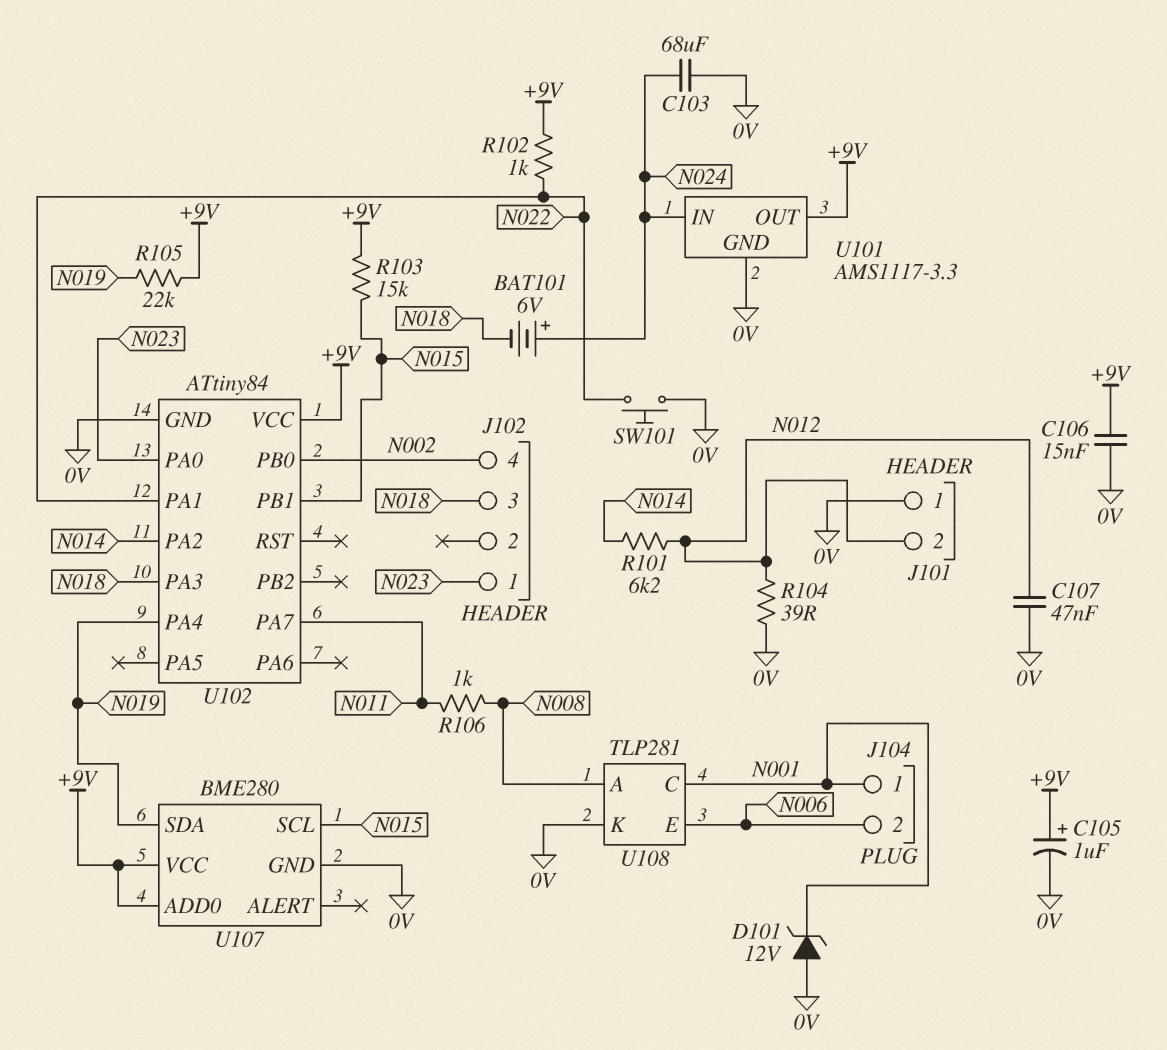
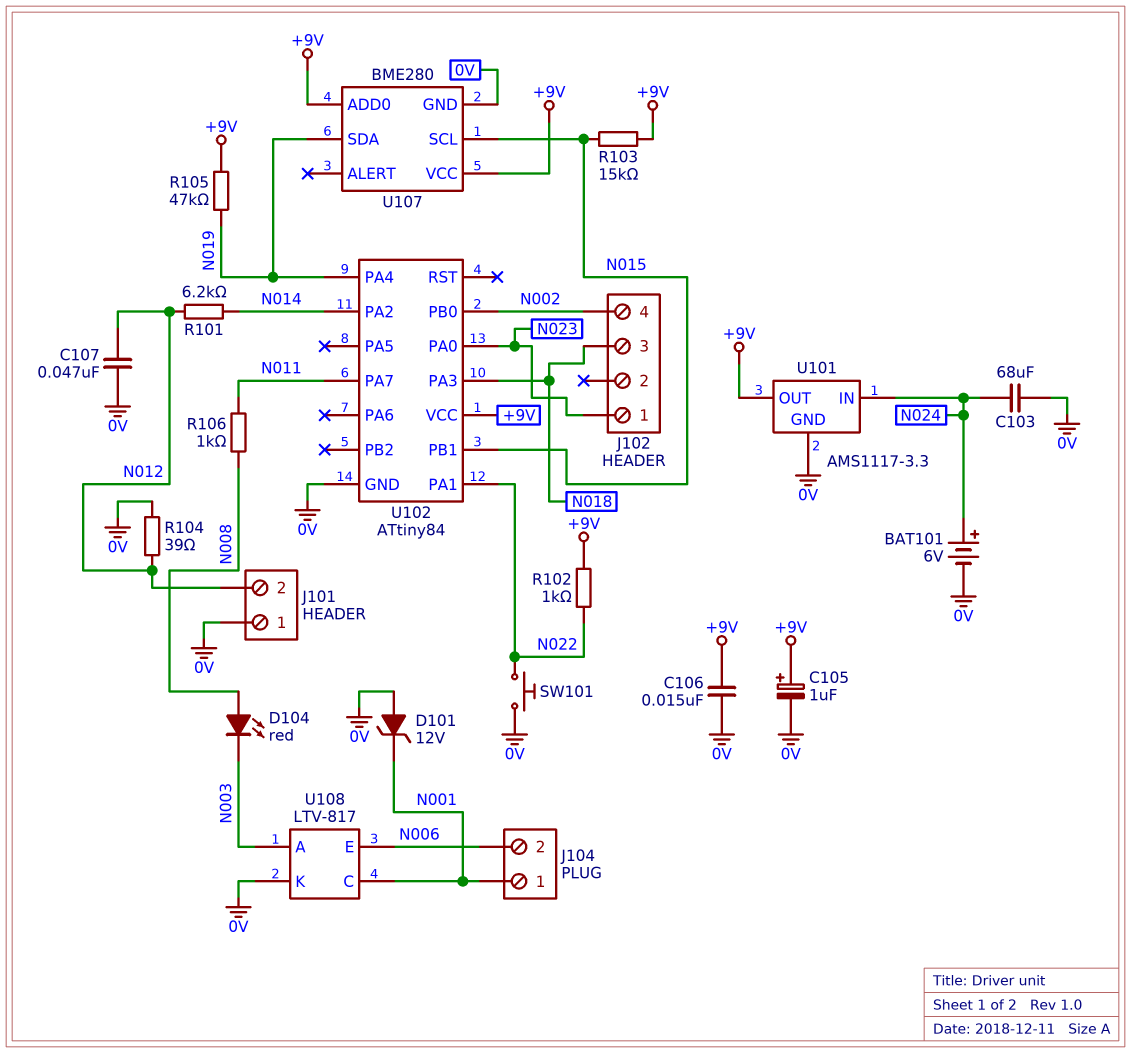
BAT101: 6V (plus N024, minus N018) -> 6V (plus N024, minus 0V)
D104: none -> LED red (A N008, K N003)
R105: 22k (+9V, N019) -> 47k (+9V, N019)
U108: TLP281 -> LTV-817
U108 pin A: N008 -> N003

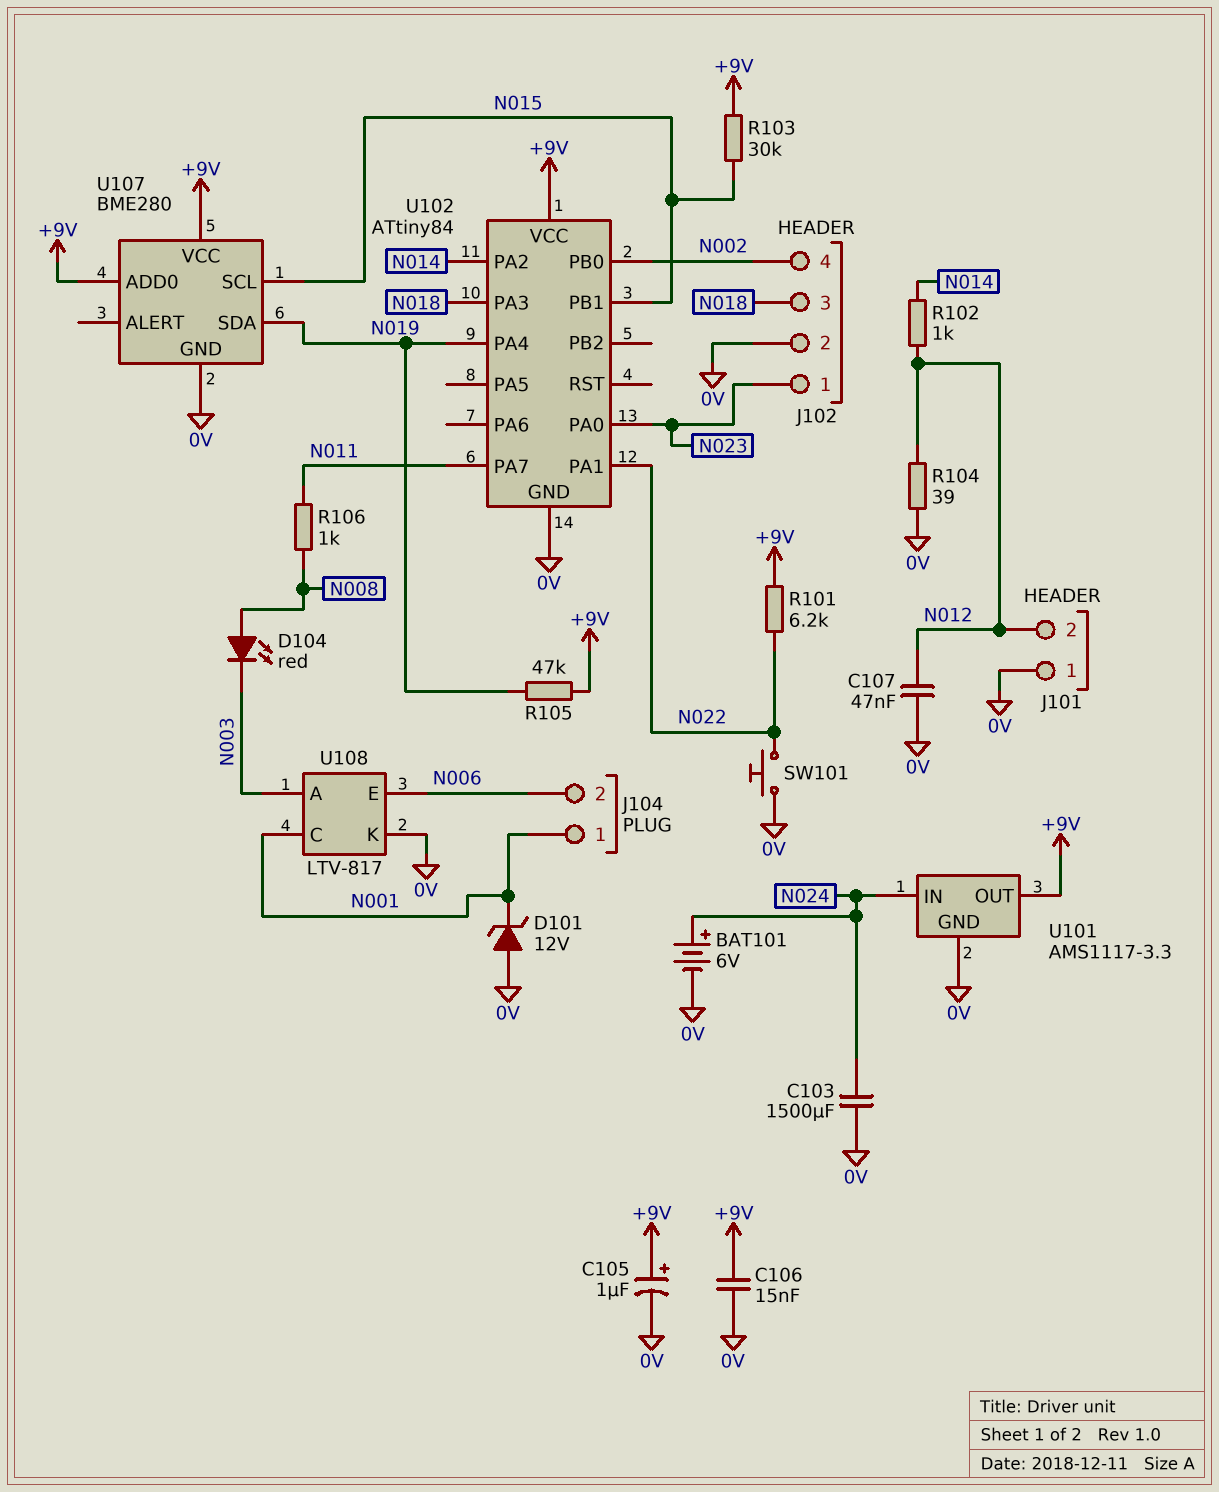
C103: 68uF (0V, N024) -> 1500uF (0V, N024)
J102 pin 2: none -> 0V
R101: 6.2k (N012, N014) -> 6.2k (+9V, N022)
R102: 1k (+9V, N022) -> 1k (N012, N014)
R103: 15k (+9V, N015) -> 30k (+9V, N015)

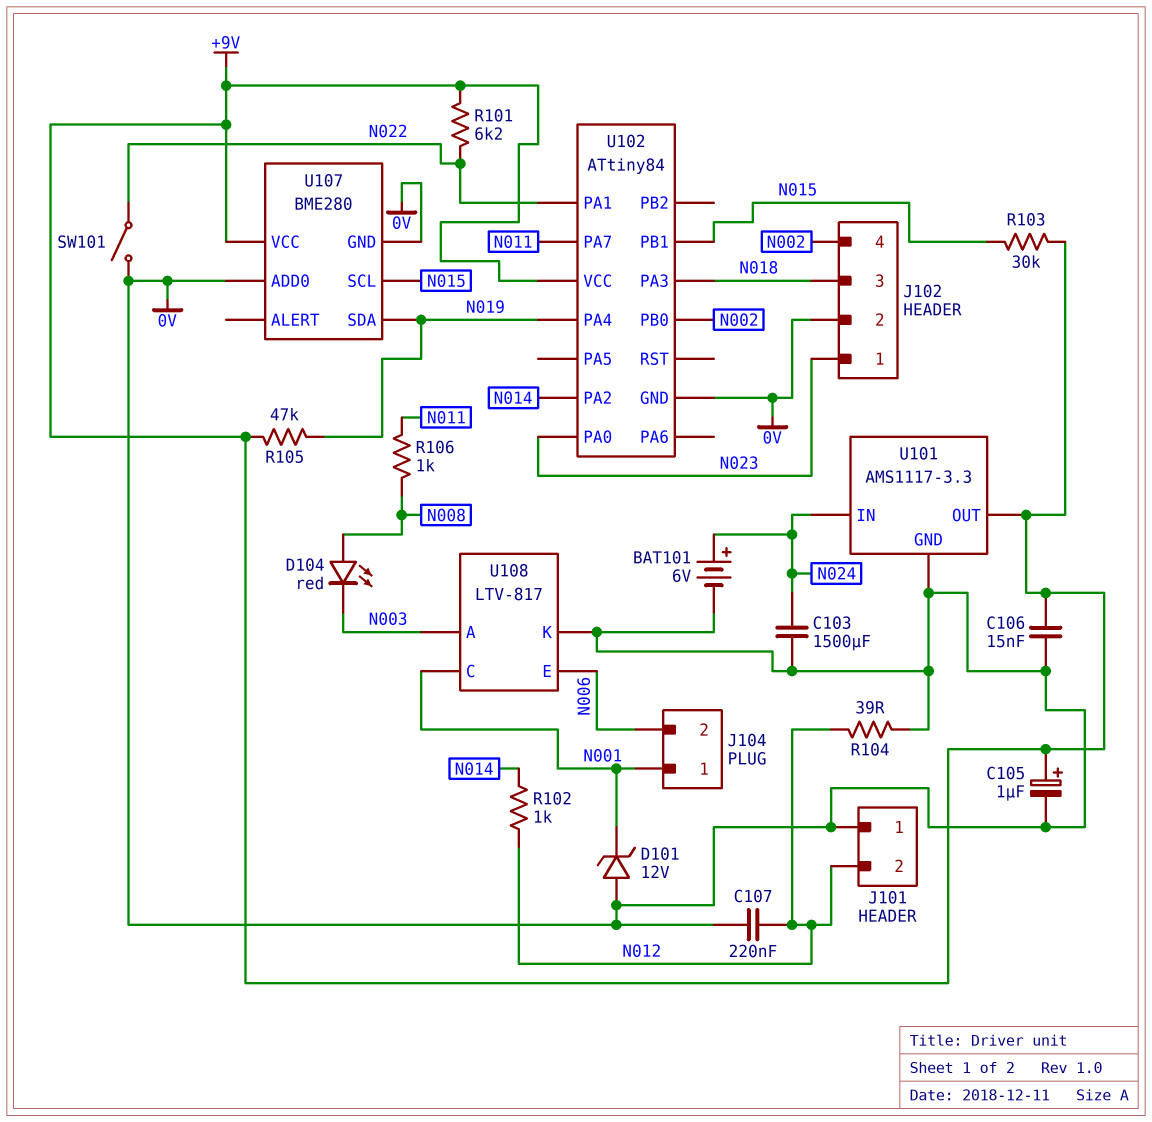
C107: 47nF (0V, N012) -> 220nF (0V, N012)
SW101: button (0V, N022) -> switch (0V, N022)
U107 pin ADD0: +9V -> 0V

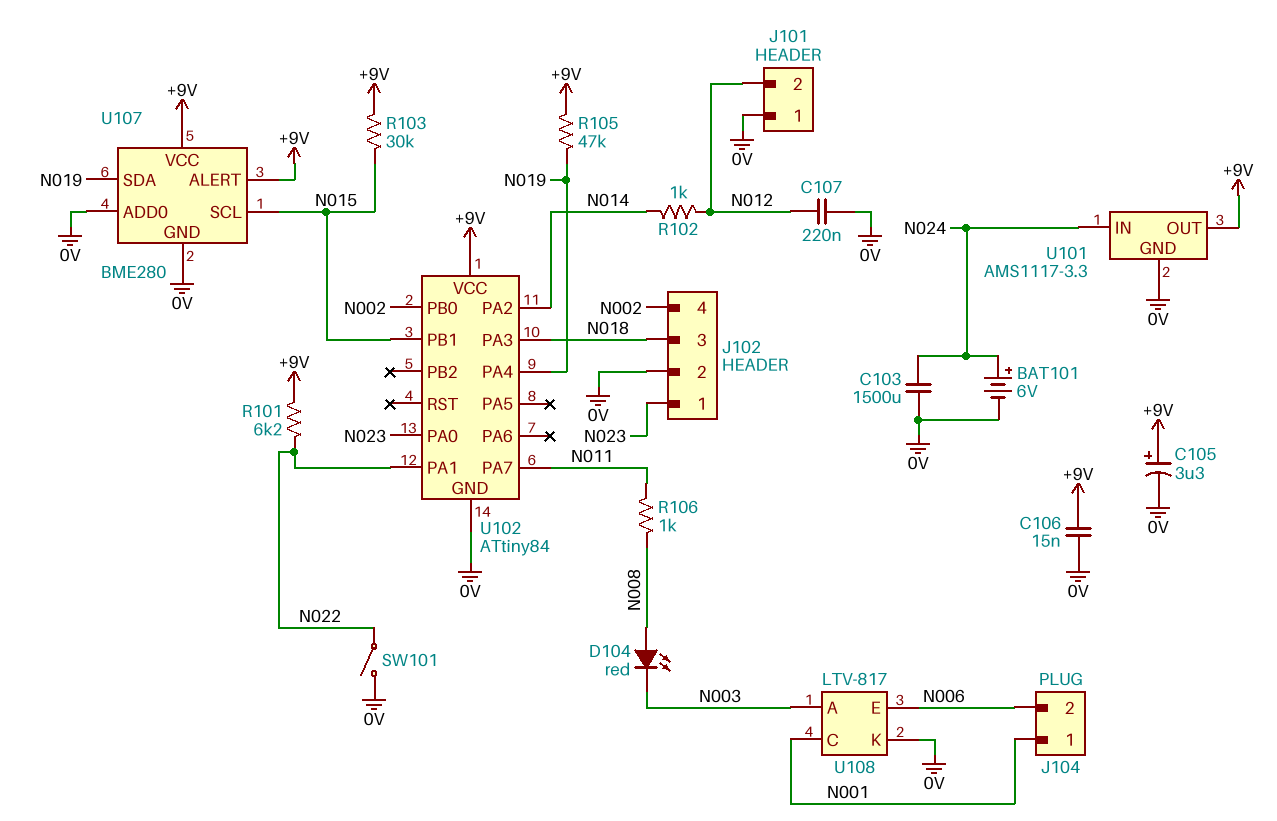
C105: 1uF (plus +9V, minus 0V) -> 3.3uF (plus +9V, minus 0V)
D101: zener 12V (A 0V, K N001) -> none
R104: 39 (0V, N012) -> none
U107 pin ALERT: none -> +9V

